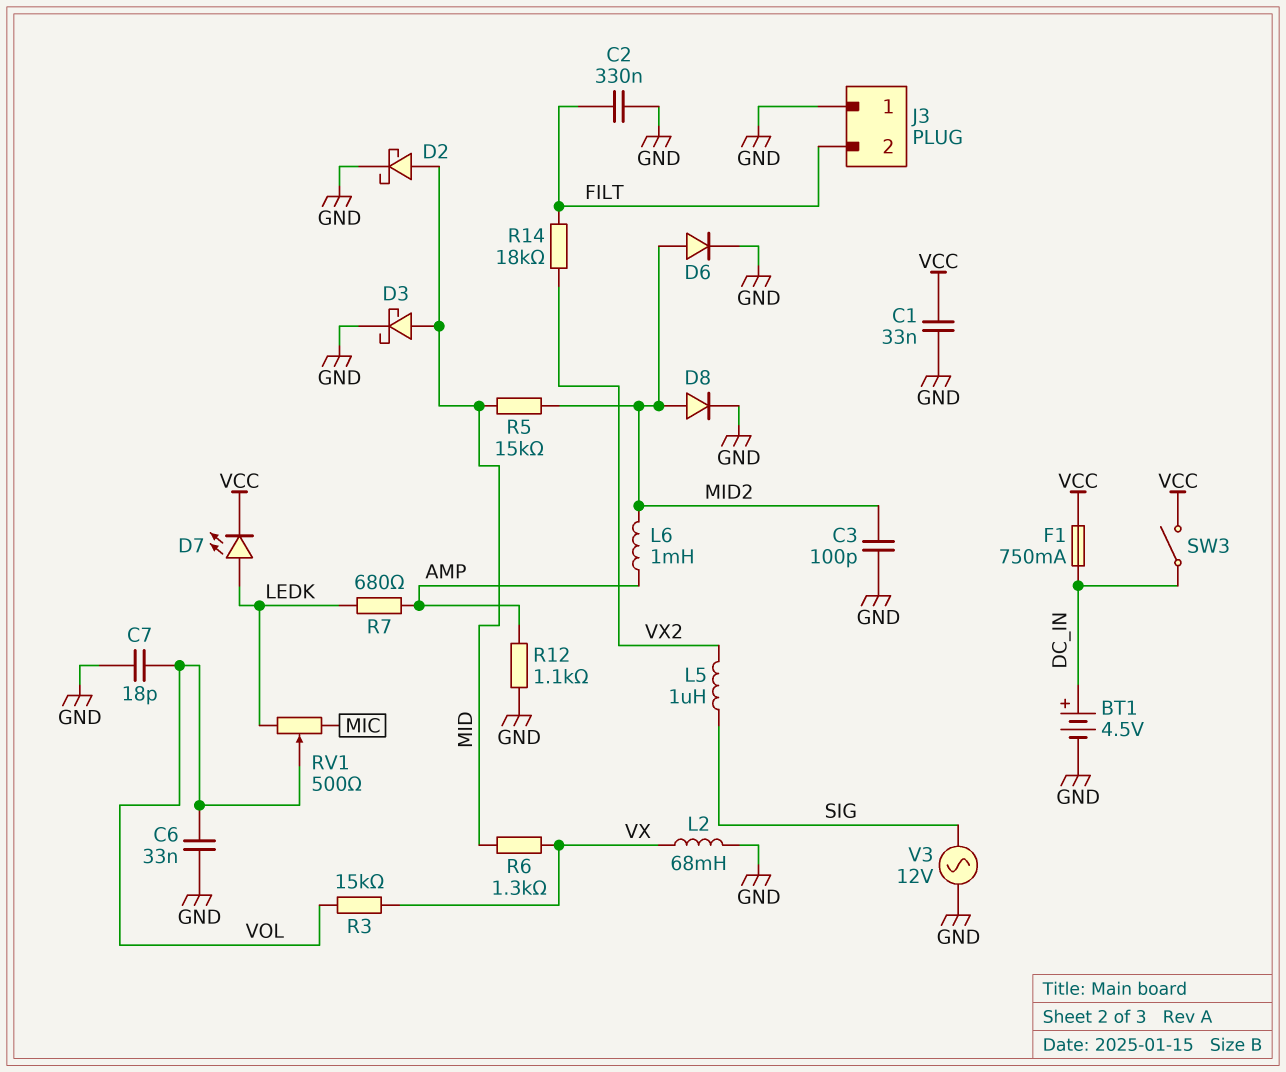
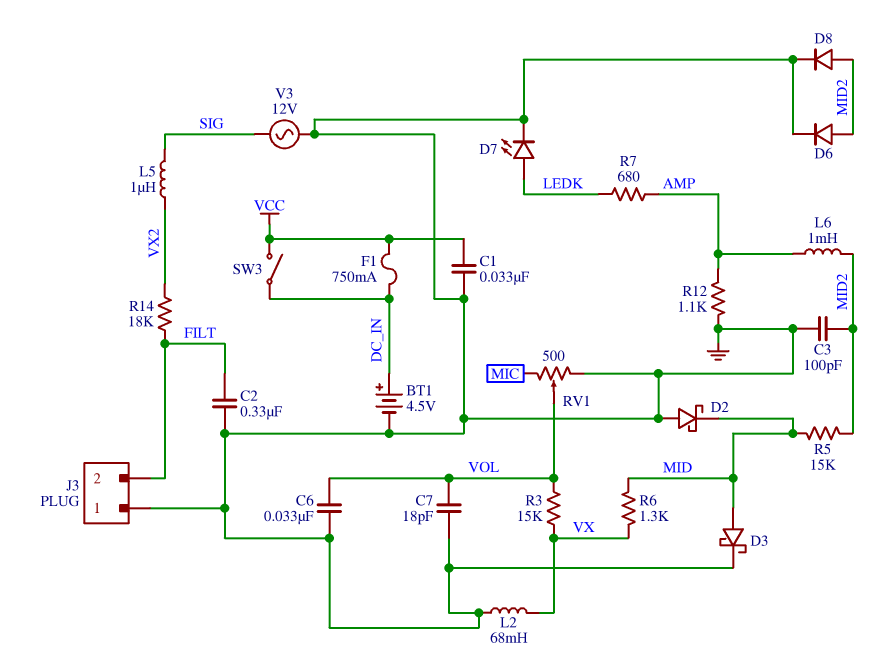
D2: schottky (A MID, K GND) -> schottky (A GND, K MID)
D7: LED (A LEDK, K VCC) -> LED (A LEDK, K GND)
RV1: 500 (LEDK, MIC, wiper VOL) -> 500 (GND, MIC, wiper VOL)

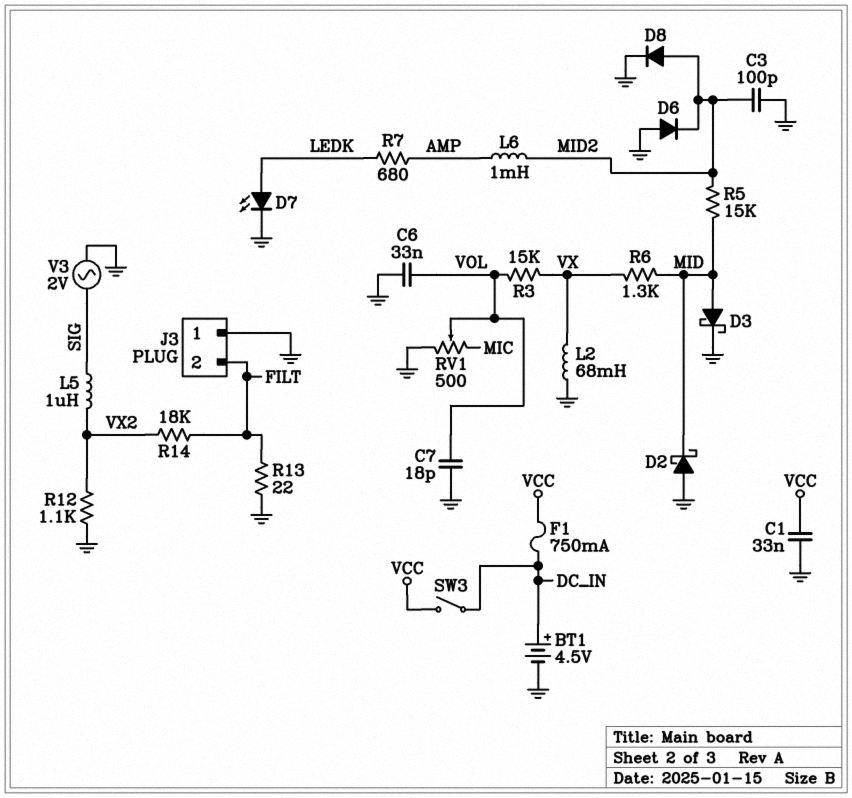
C2: 330nF (FILT, GND) -> none
D6: diode (A MID2, K GND) -> diode (A GND, K MID2)
R12: 1.1k (AMP, GND) -> 1.1k (GND, VX2)
R13: none -> 22 (FILT, GND)
V3: AC 12V (GND, SIG) -> AC 2V (GND, SIG)

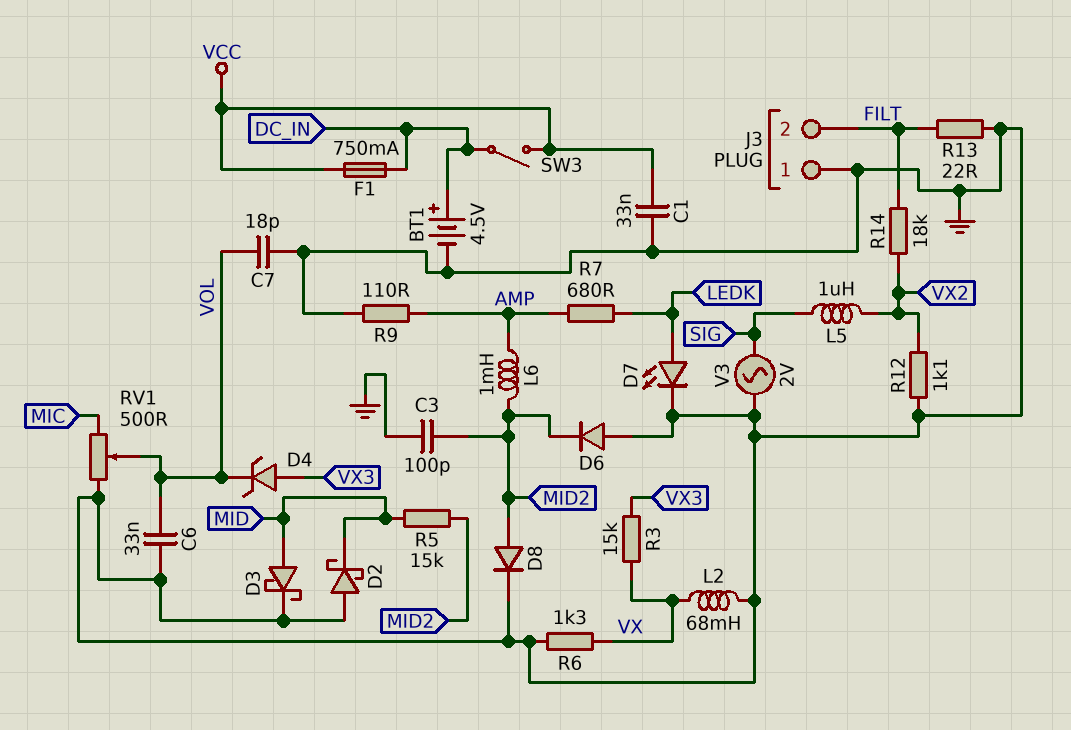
D4: none -> zener (A VX3, K VOL)
R3: 15k (VOL, VX) -> 15k (VX, VX3)
R6: 1.3k (MID, VX) -> 1.3k (GND, VX)
R9: none -> 110 (AMP, GND)

